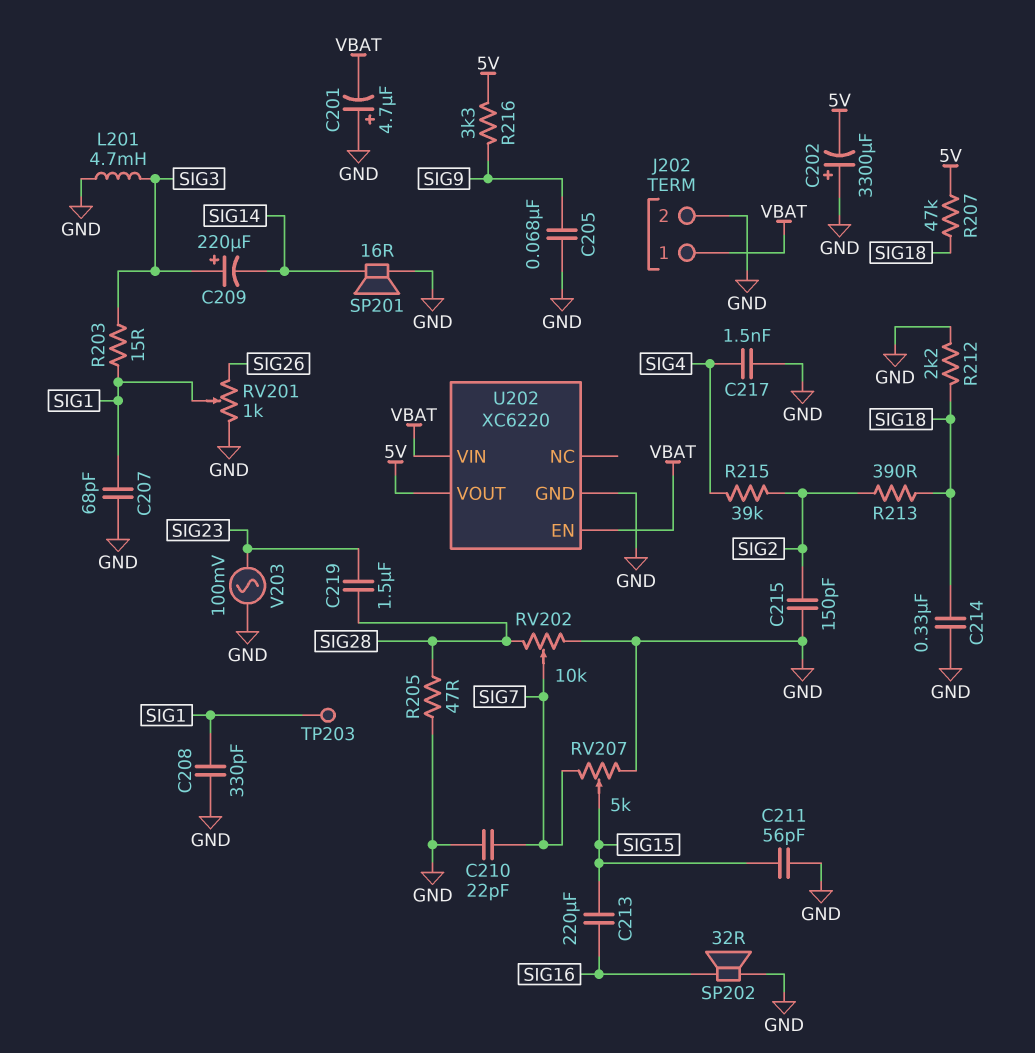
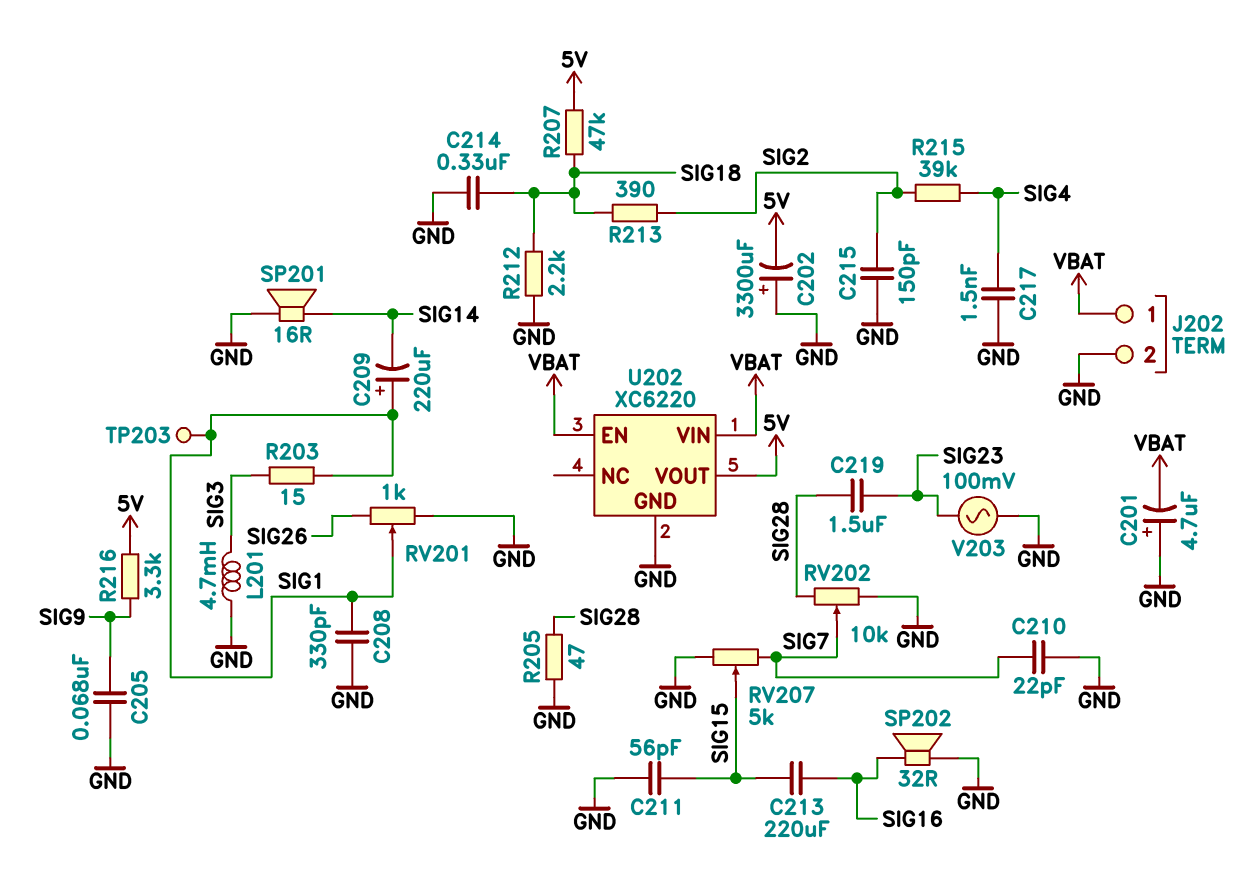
C207: 68pF (GND, SIG1) -> none
C209: 220uF (plus SIG3, minus SIG14) -> 220uF (plus SIG1, minus SIG14)

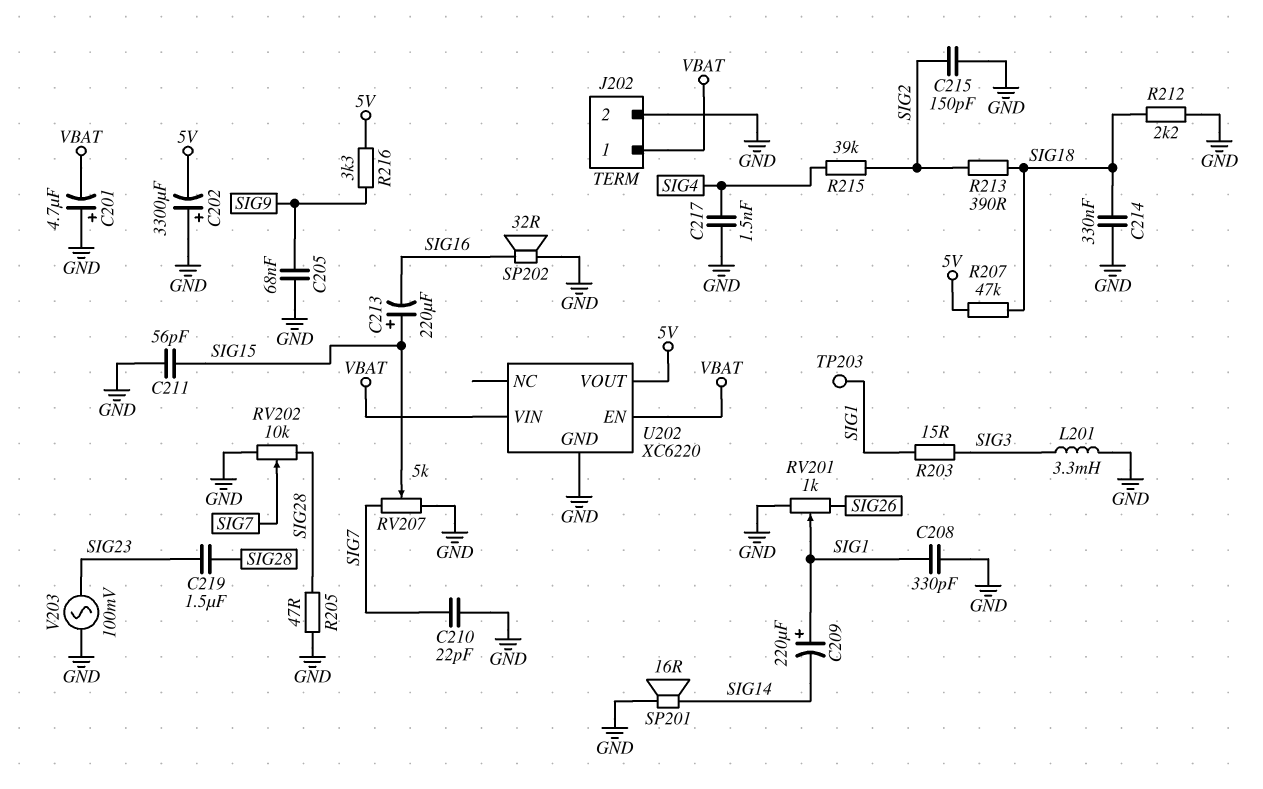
C213: 220uF (SIG15, SIG16) -> 220uF (plus SIG15, minus SIG16)
L201: 4.7mH (GND, SIG3) -> 3.3mH (GND, SIG3)

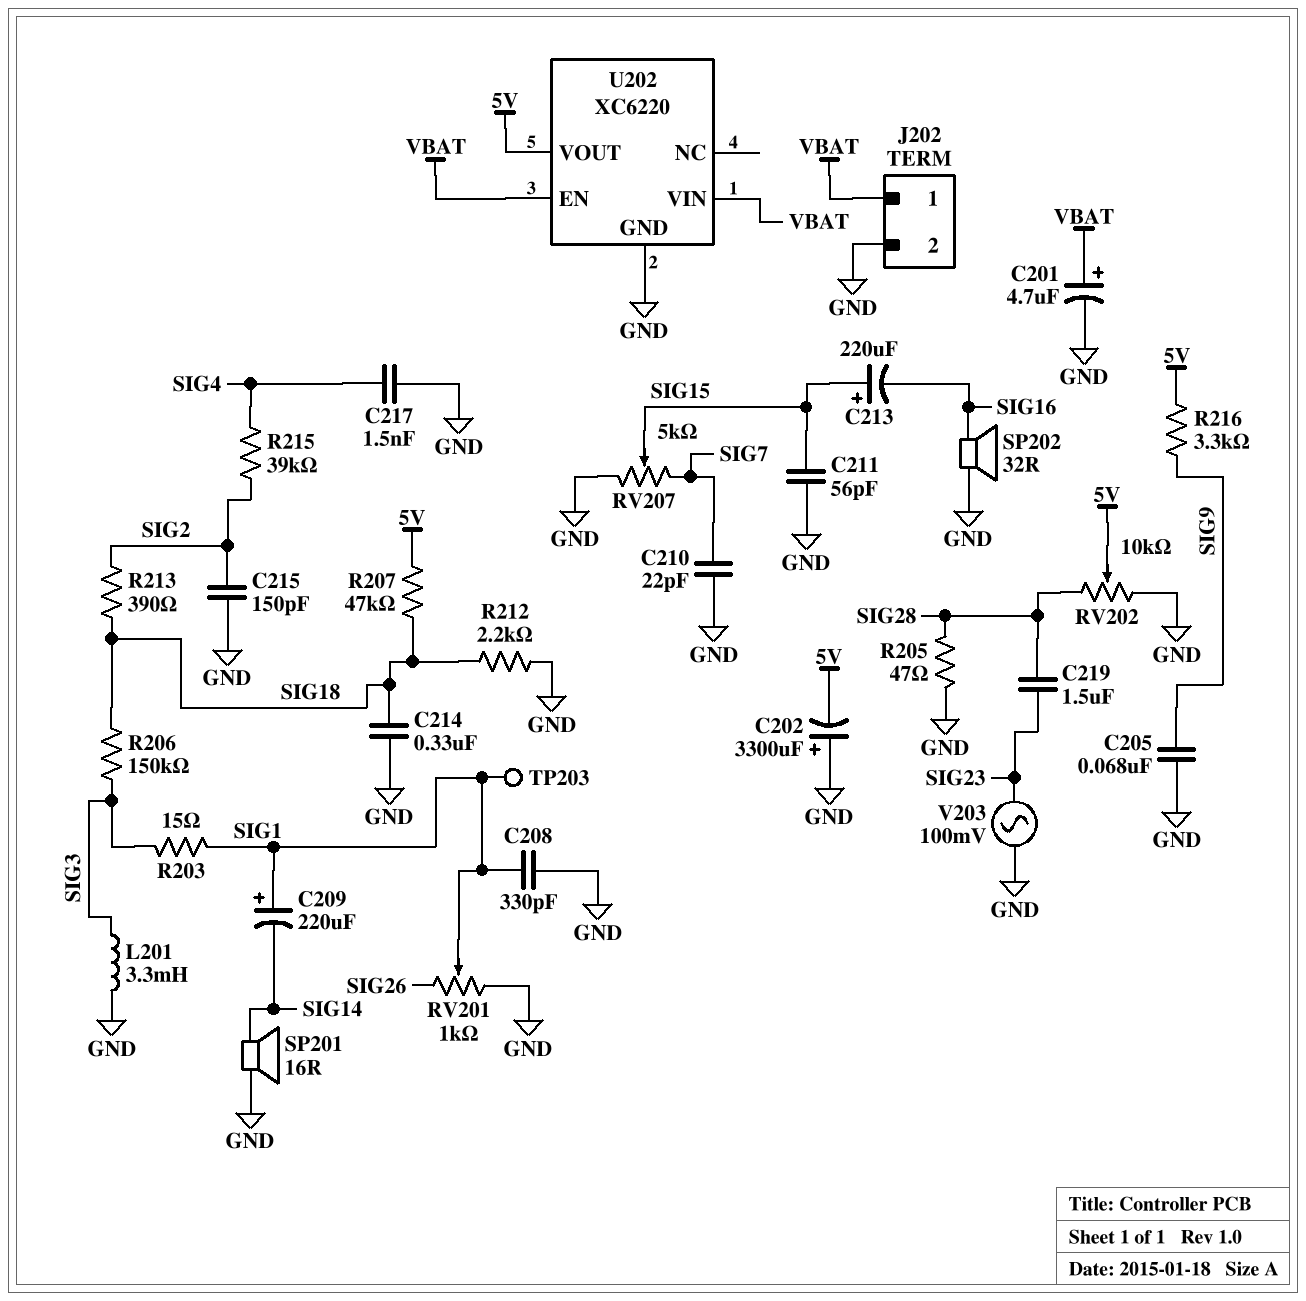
C201: 4.7uF (plus GND, minus VBAT) -> 4.7uF (plus VBAT, minus GND)
R206: none -> 150k (SIG3, SIG18)
RV202: 10k (GND, SIG28, wiper SIG7) -> 10k (GND, SIG28, wiper 5V)

